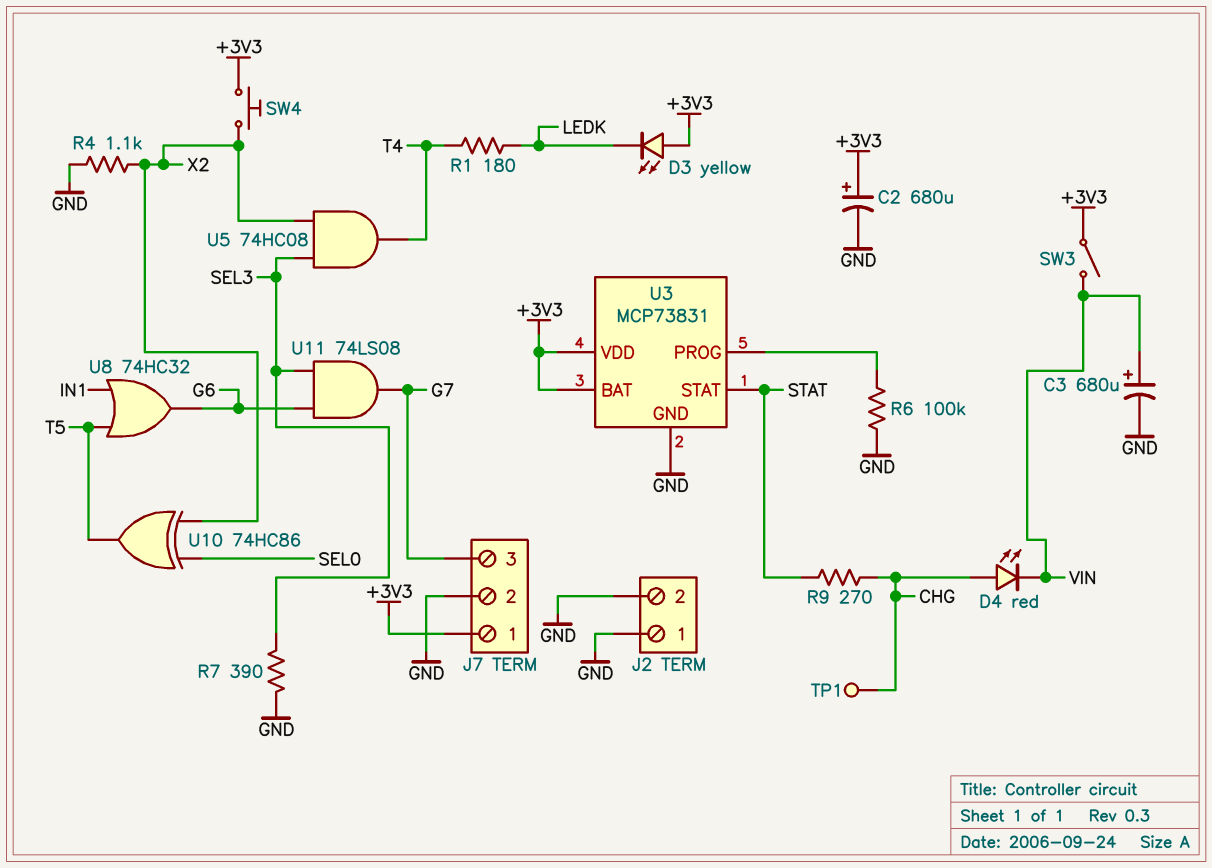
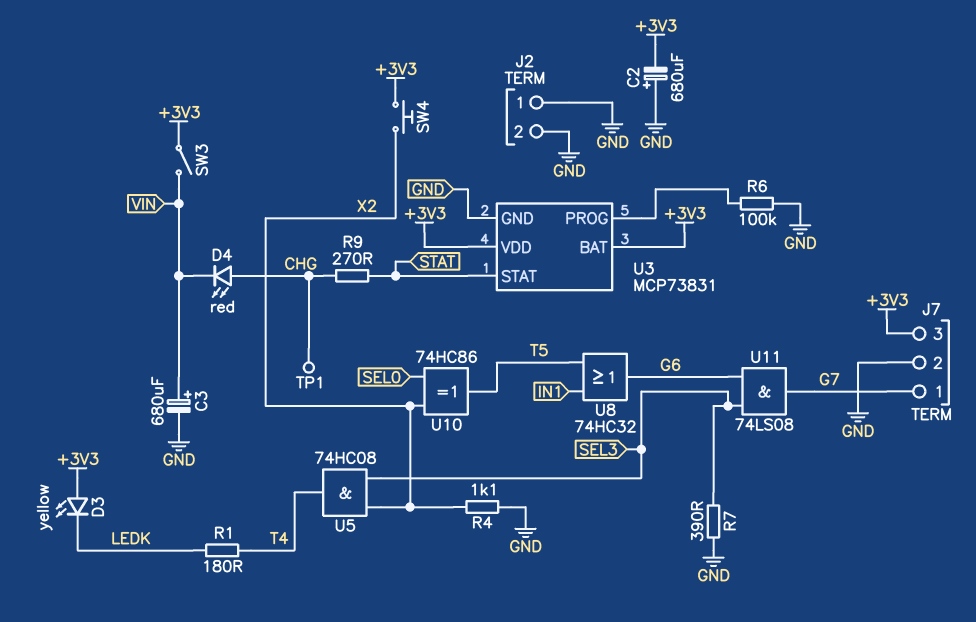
C2: 680uF (plus +3V3, minus GND) -> 680uF (plus GND, minus +3V3)
J7 pin 1: +3V3 -> G7
J7 pin 3: G7 -> +3V3

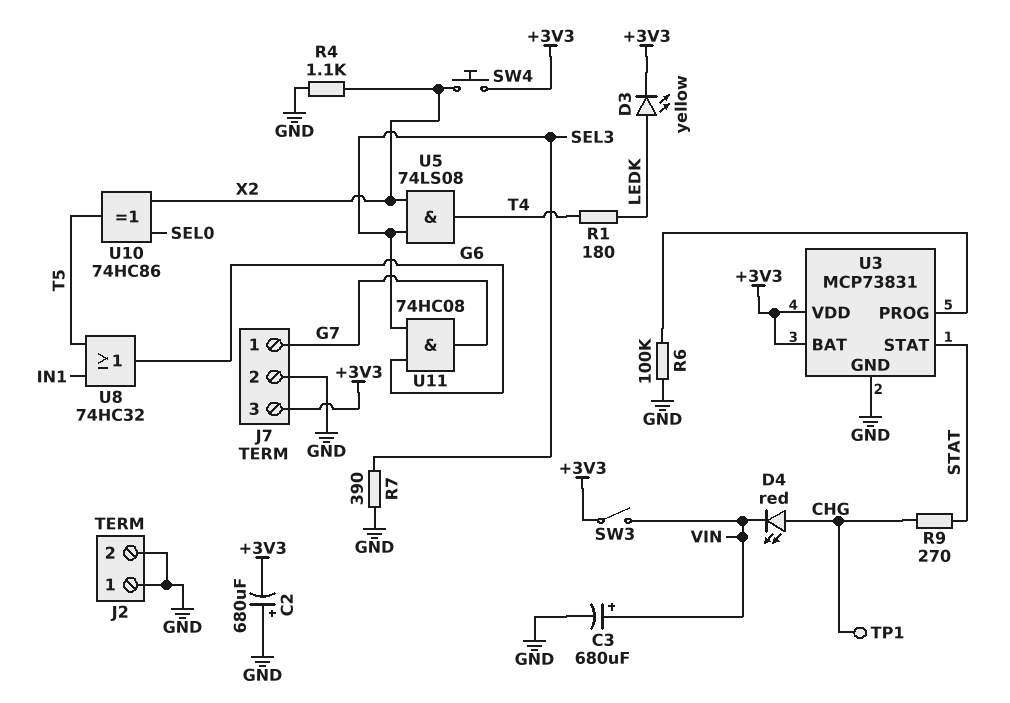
D3: LED yellow (A +3V3, K LEDK) -> LED yellow (A LEDK, K +3V3)
U5: AND 74HC08 (in SEL3, in X2, out T4) -> AND 74LS08 (in SEL3, in X2, out T4)
U11: AND 74LS08 (in G6, in SEL3, out G7) -> AND 74HC08 (in G6, in SEL3, out G7)

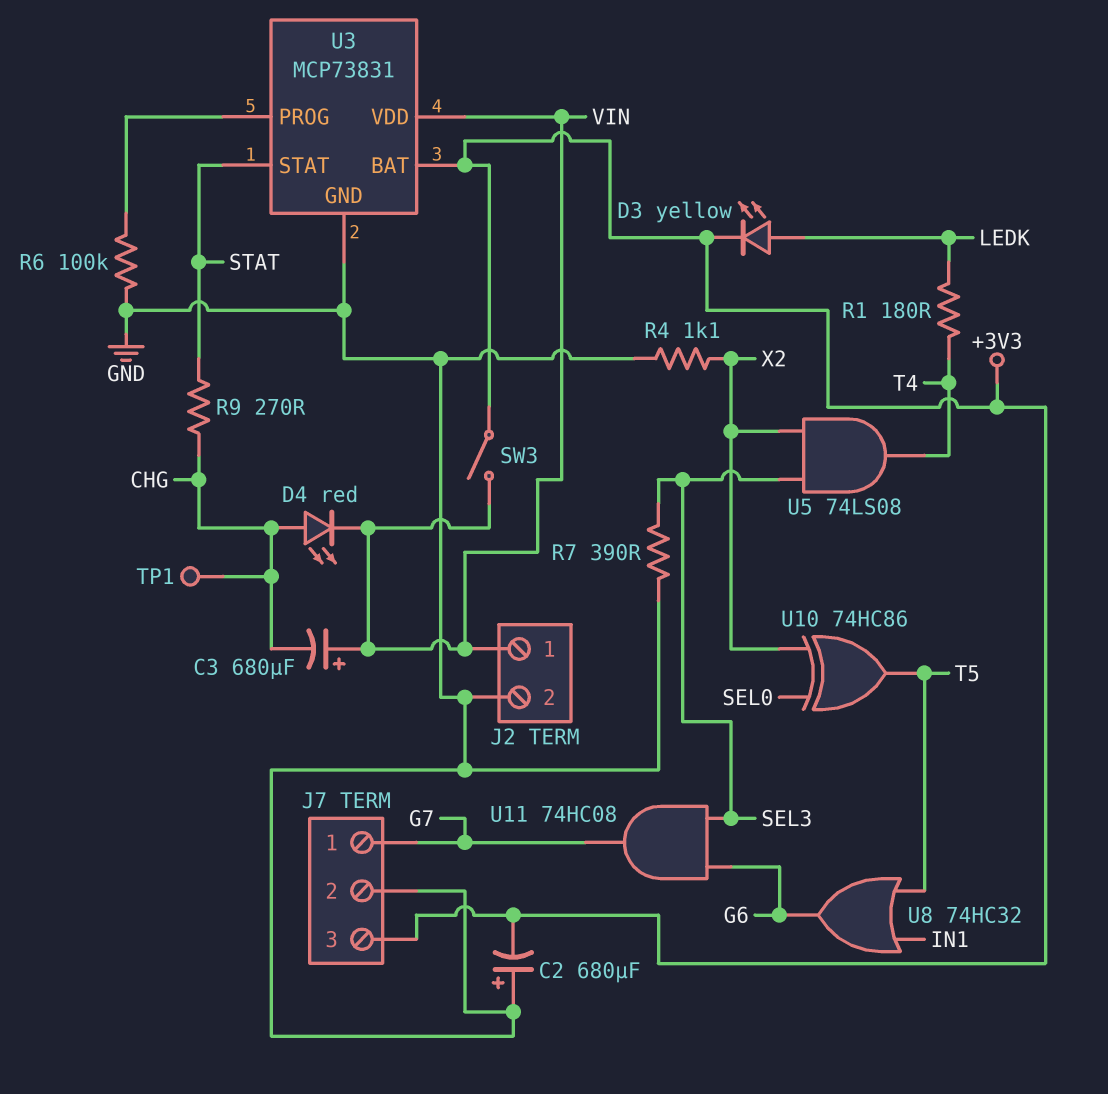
C3: 680uF (plus VIN, minus GND) -> 680uF (plus VIN, minus CHG)
J2 pin 1: GND -> VIN
SW4: button (+3V3, X2) -> none
U3 pin VDD: +3V3 -> VIN

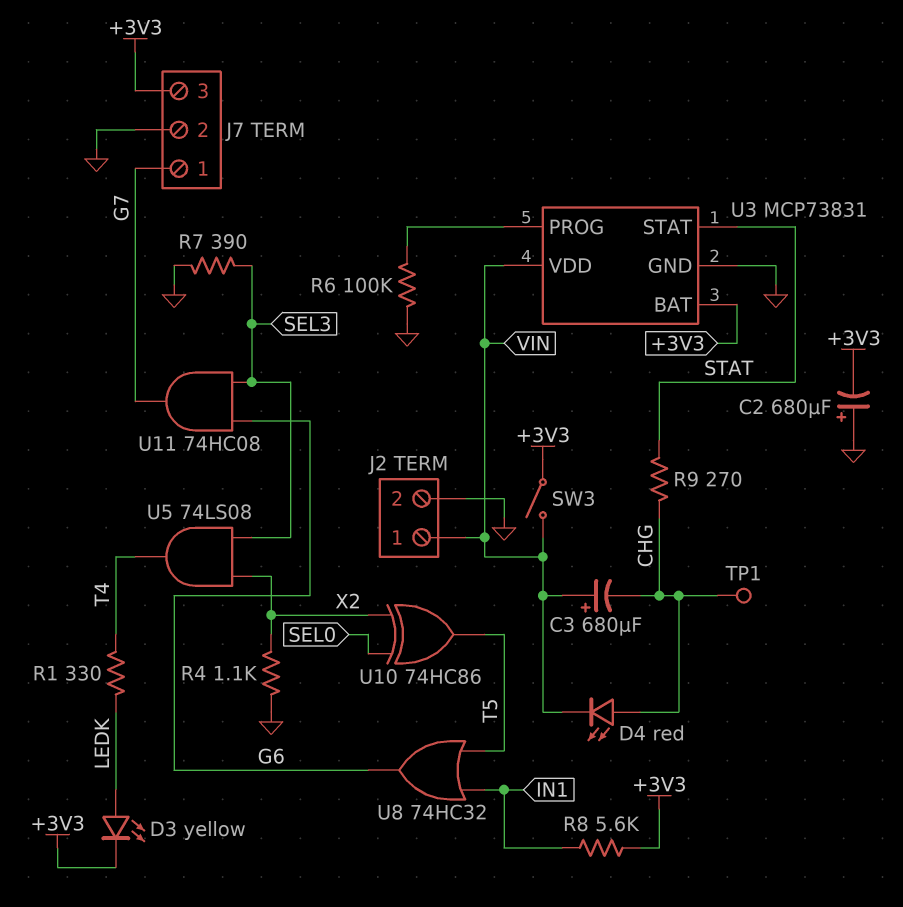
R1: 180 (LEDK, T4) -> 330 (LEDK, T4)
R8: none -> 5.6k (+3V3, IN1)

